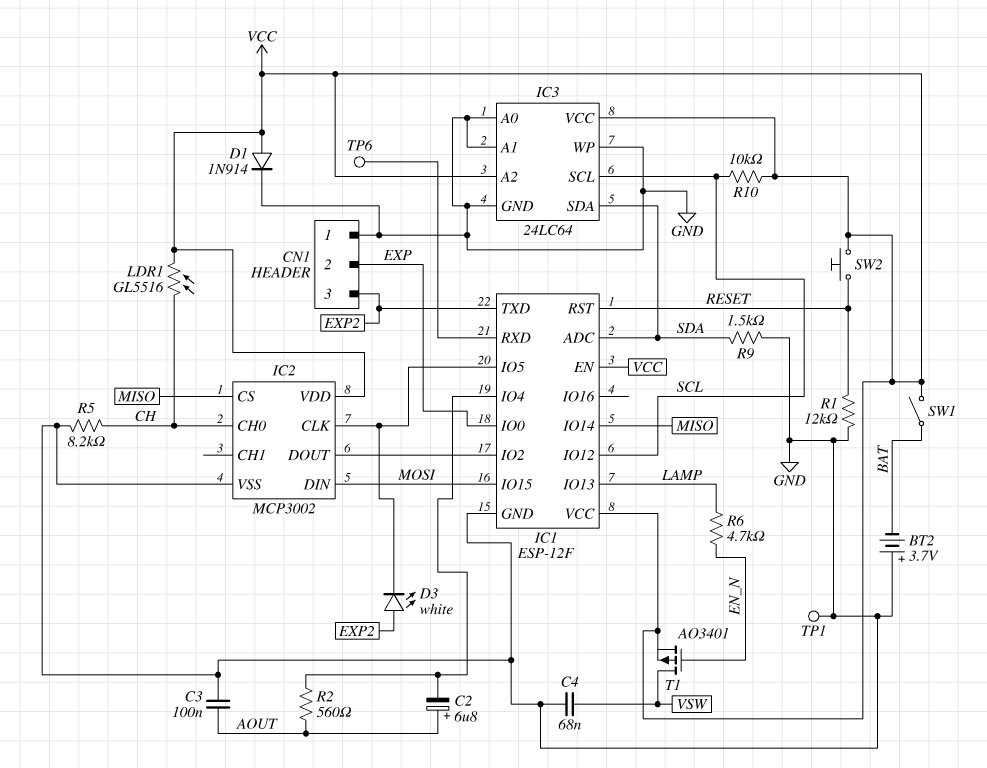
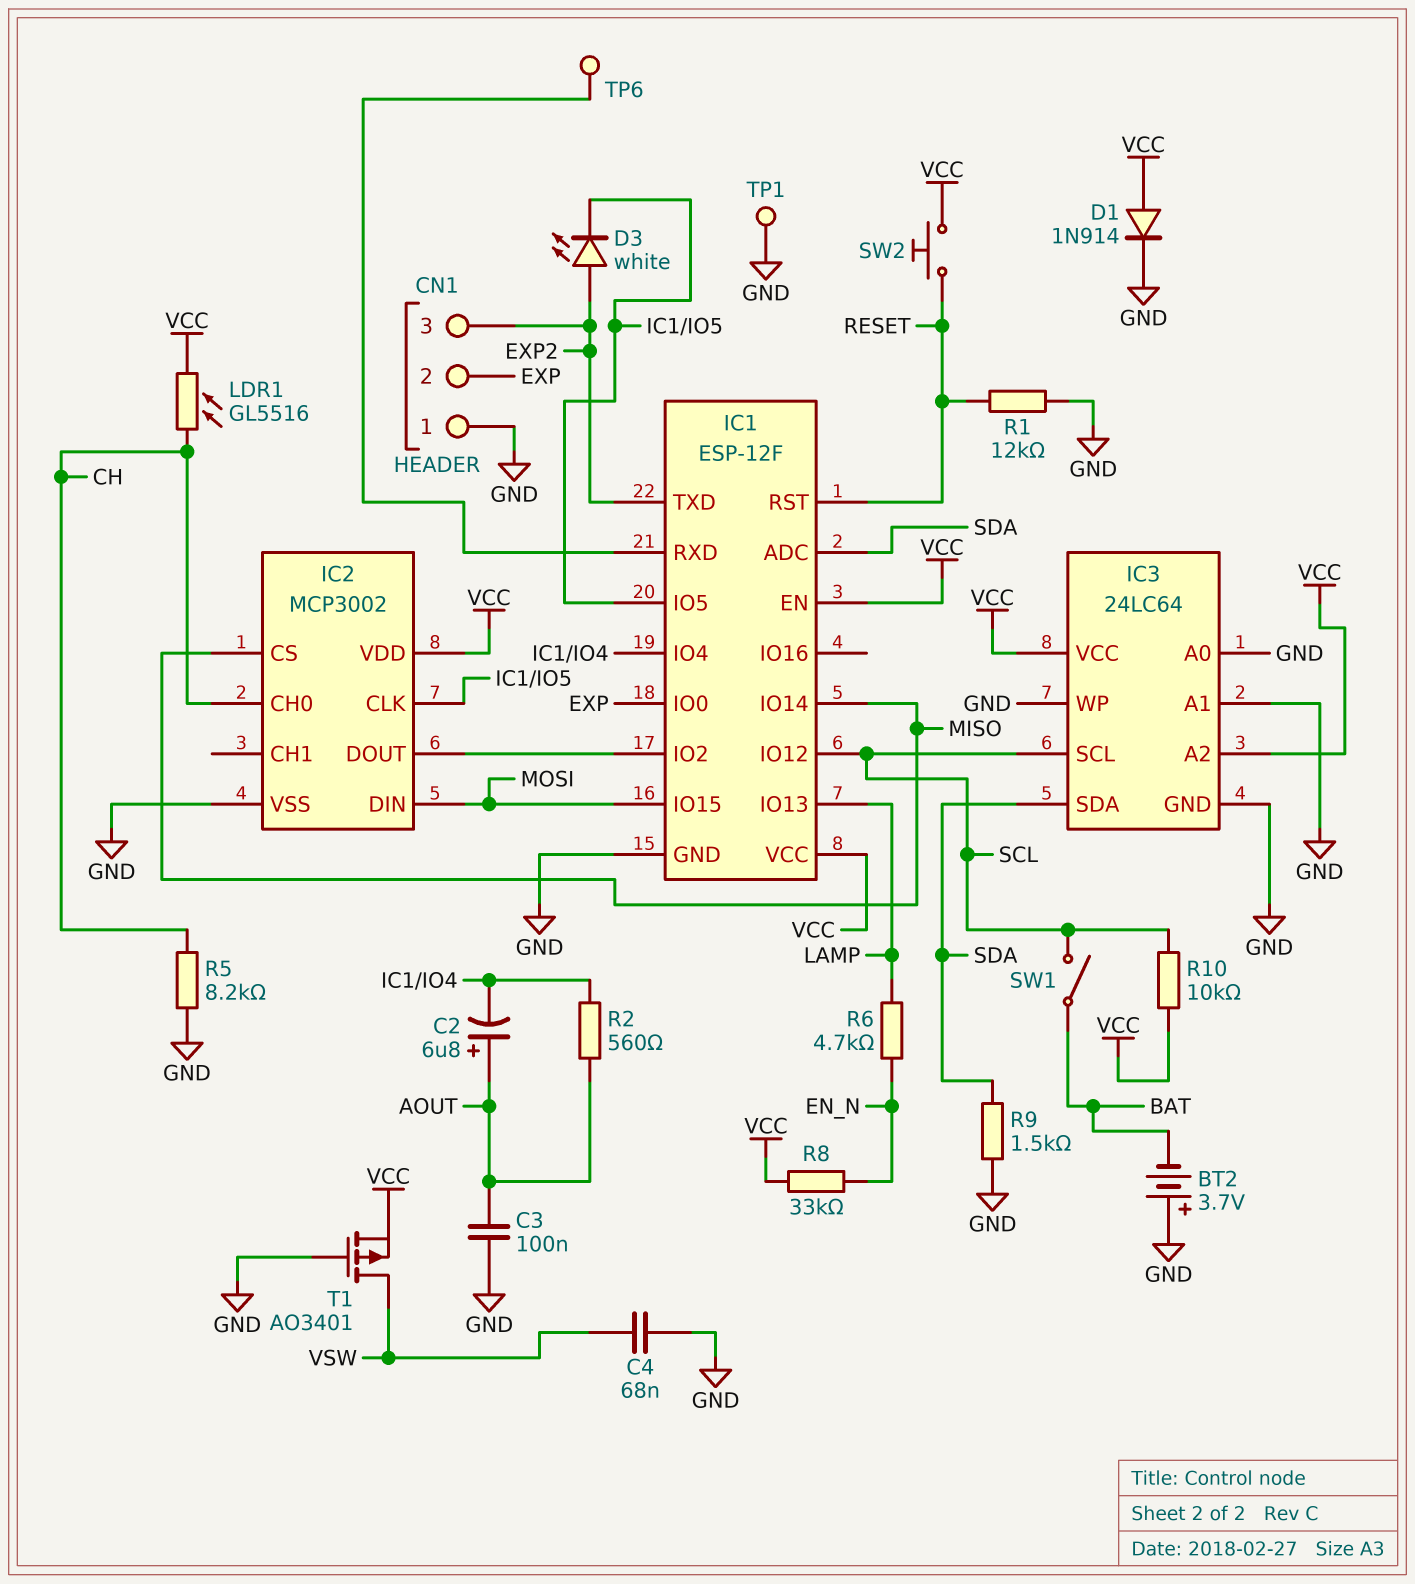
R8: none -> 33k (EN_N, VCC)
SW1: switch (BAT, VCC) -> switch (BAT, SCL)
T1: PMOS AO3401 (G EN_N, D VSW, S VCC) -> PMOS AO3401 (G GND, D VSW, S VCC)

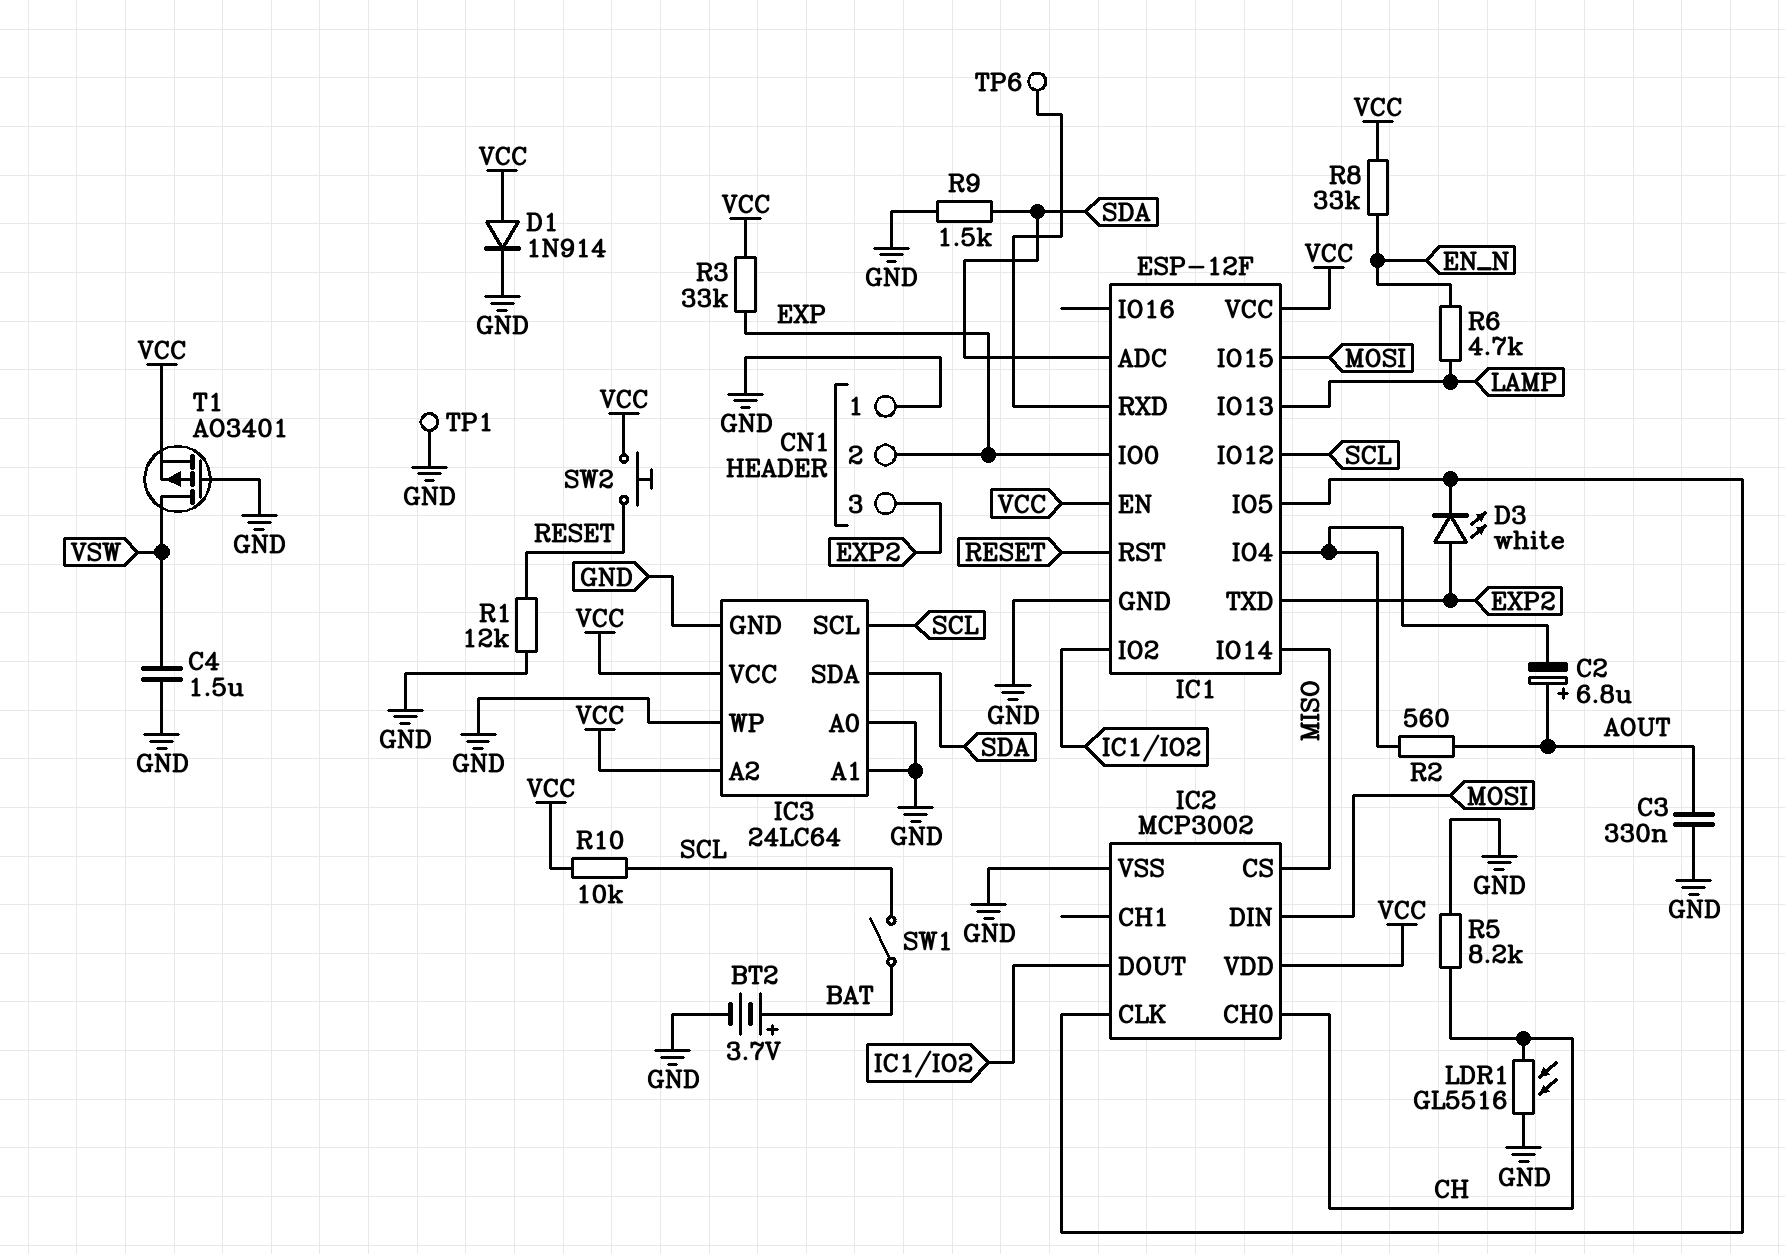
BT2: 3.7V (plus GND, minus BAT) -> 3.7V (plus BAT, minus GND)
C3: 100nF (AOUT, GND) -> 330nF (AOUT, GND)
C4: 68nF (GND, VSW) -> 1.5uF (GND, VSW)
LDR1: GL5516 (CH, VCC) -> GL5516 (CH, GND)
R3: none -> 33k (EXP, VCC)

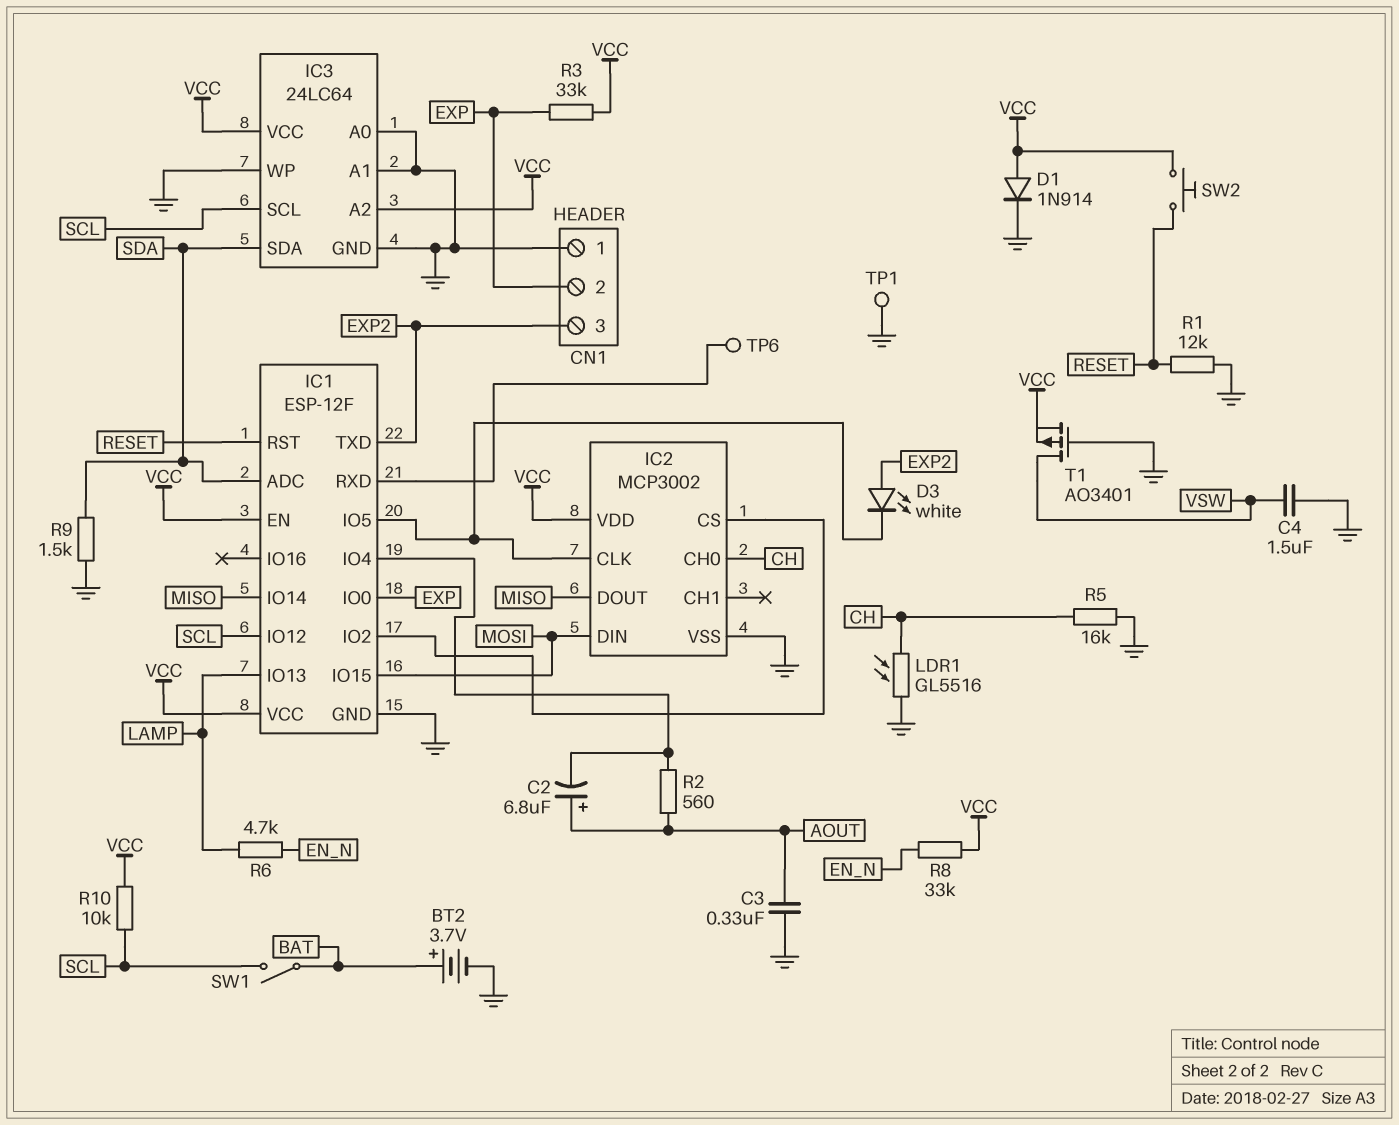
IC2 pin CS: MISO -> IC1/IO2
IC2 pin DOUT: IC1/IO2 -> MISO
R5: 8.2k (CH, GND) -> 16k (CH, GND)

